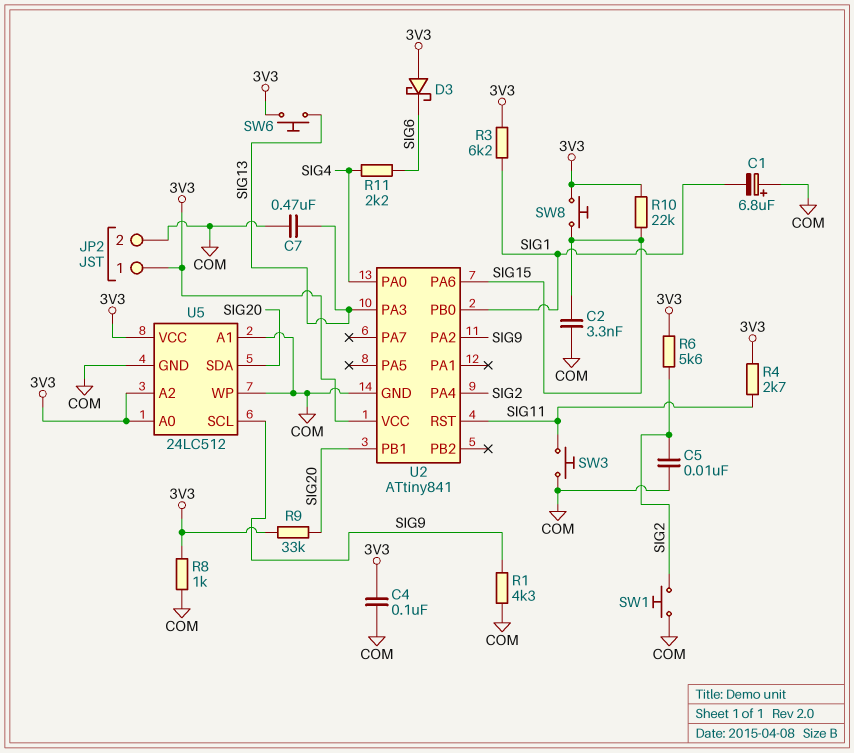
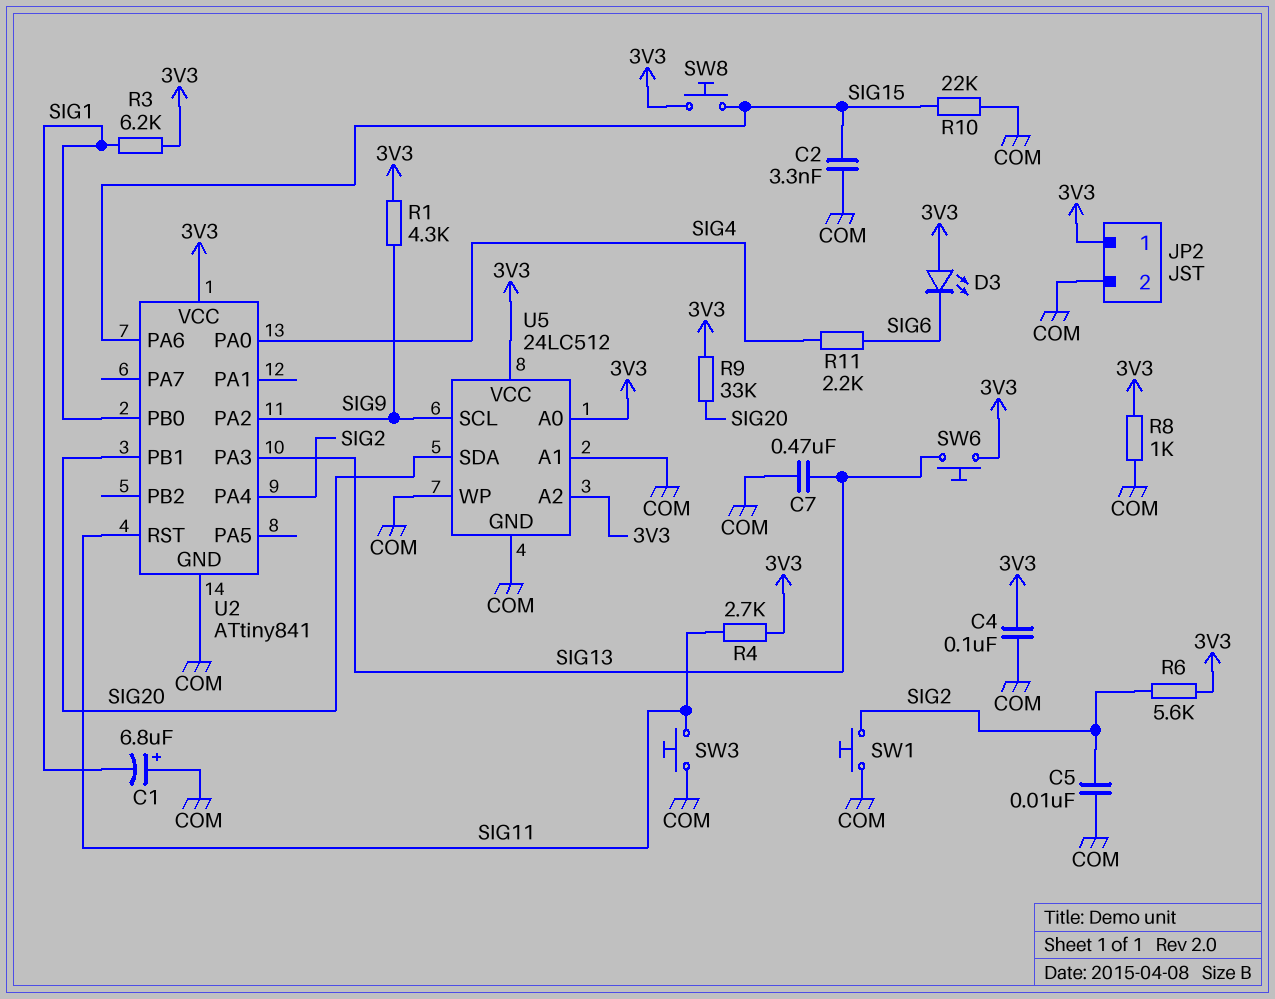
D3: schottky (A 3V3, K SIG6) -> LED (A 3V3, K SIG6)
R1: 4.3k (COM, SIG9) -> 4.3k (3V3, SIG9)
R10: 22k (3V3, SIG15) -> 22k (COM, SIG15)

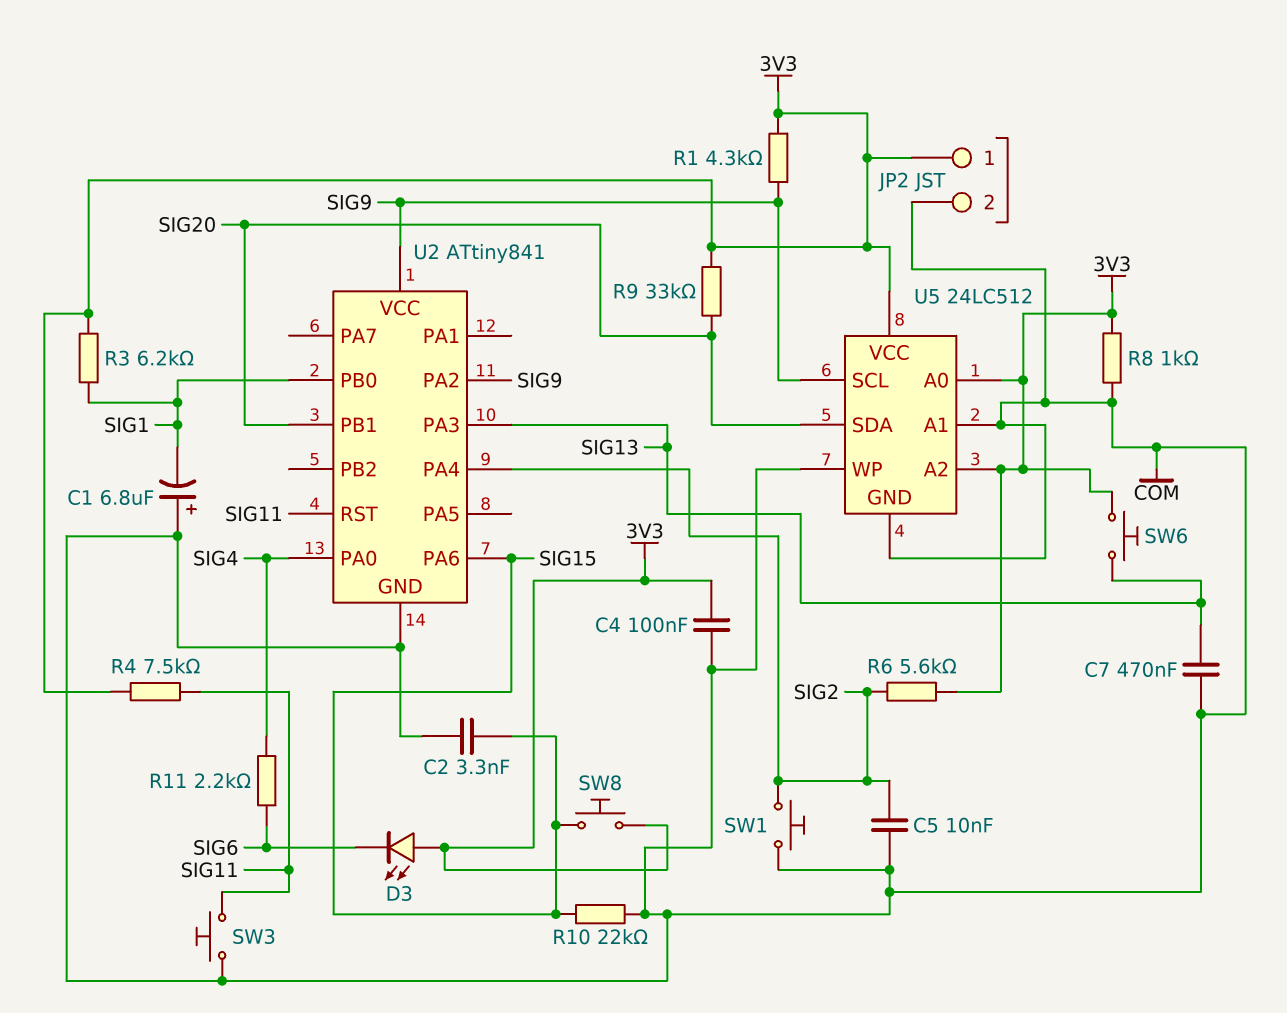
R4: 2.7k (3V3, SIG11) -> 7.5k (3V3, SIG11)
U2 pin VCC: 3V3 -> SIG9

